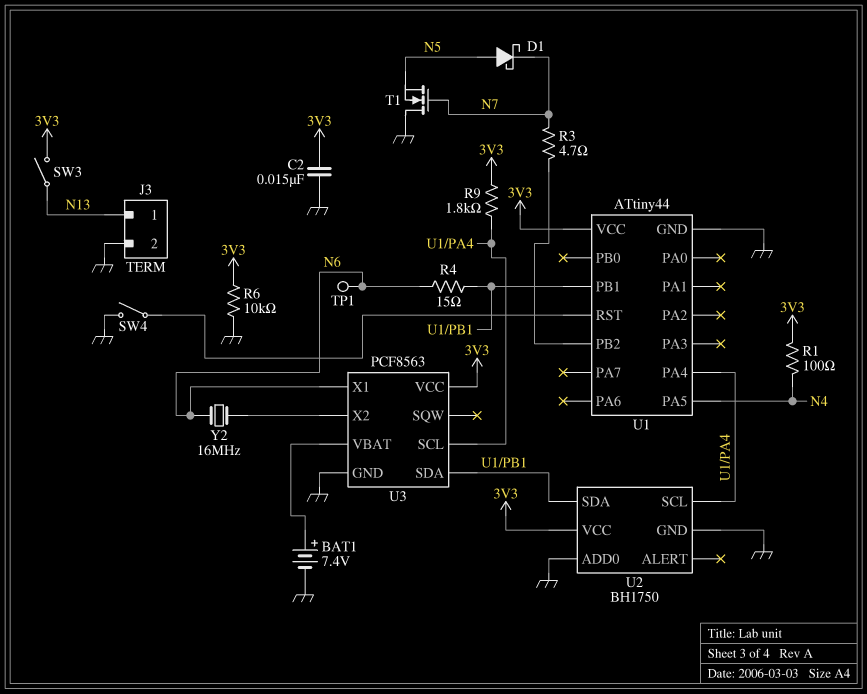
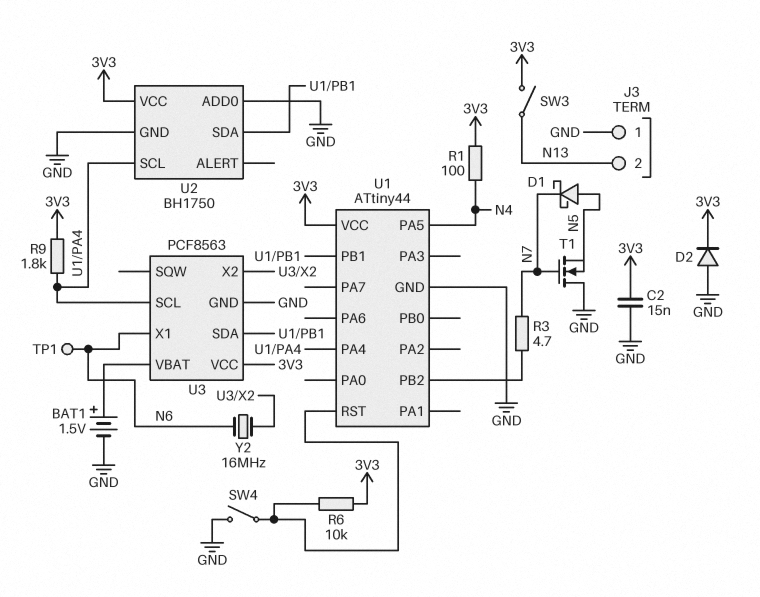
BAT1: 7.4V (plus U3/VBAT, minus GND) -> 1.5V (plus U3/VBAT, minus GND)
D2: none -> diode (A GND, K 3V3)
J3 pin 1: N13 -> GND
J3 pin 2: GND -> N13
R4: 15 (N6, U1/PB1) -> none
R6: 10k (3V3, GND) -> 10k (3V3, U1/RST)

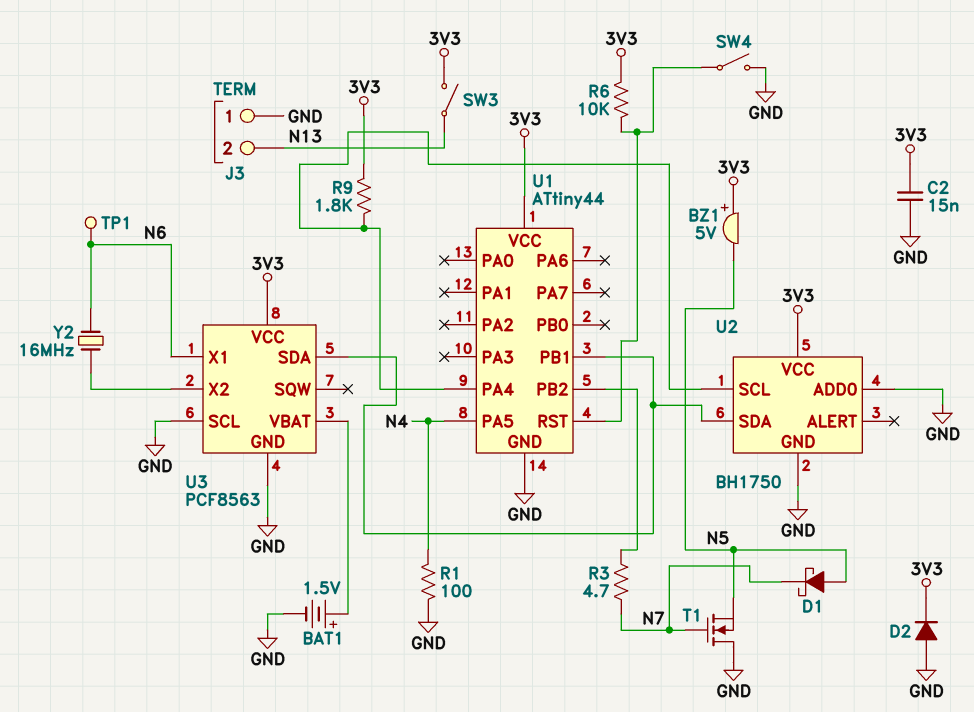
BZ1: none -> buzzer 5V (plus 3V3, minus N5)
R1: 100 (3V3, N4) -> 100 (GND, N4)
U3 pin SCL: U1/PA4 -> GND

